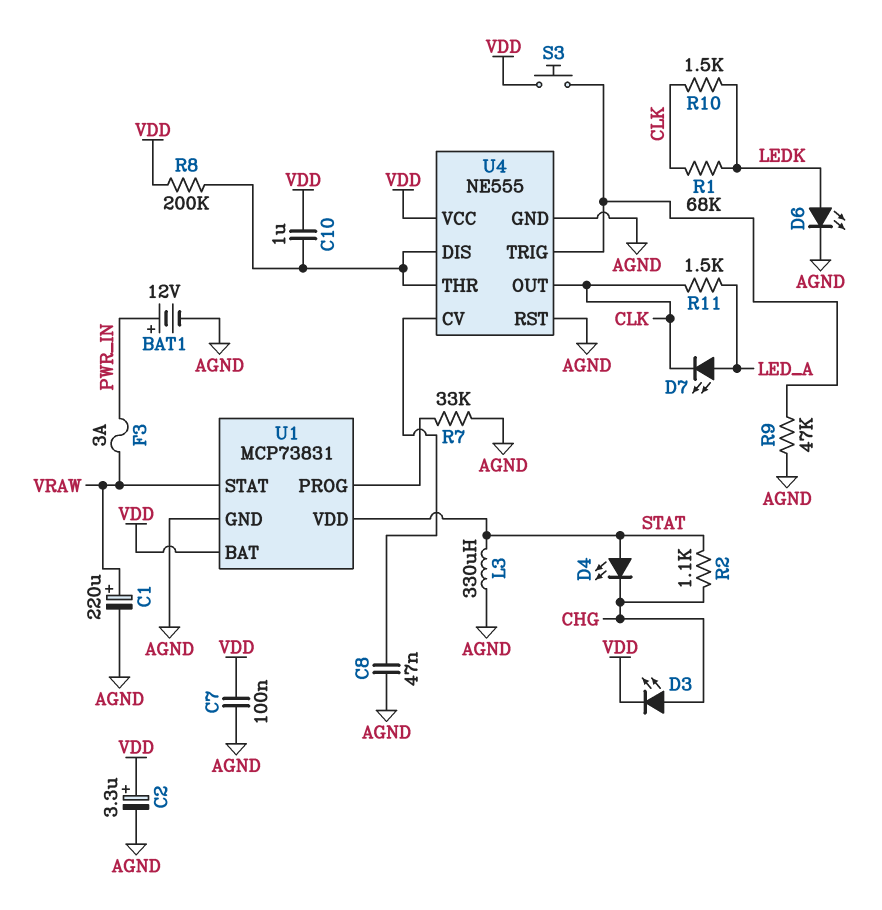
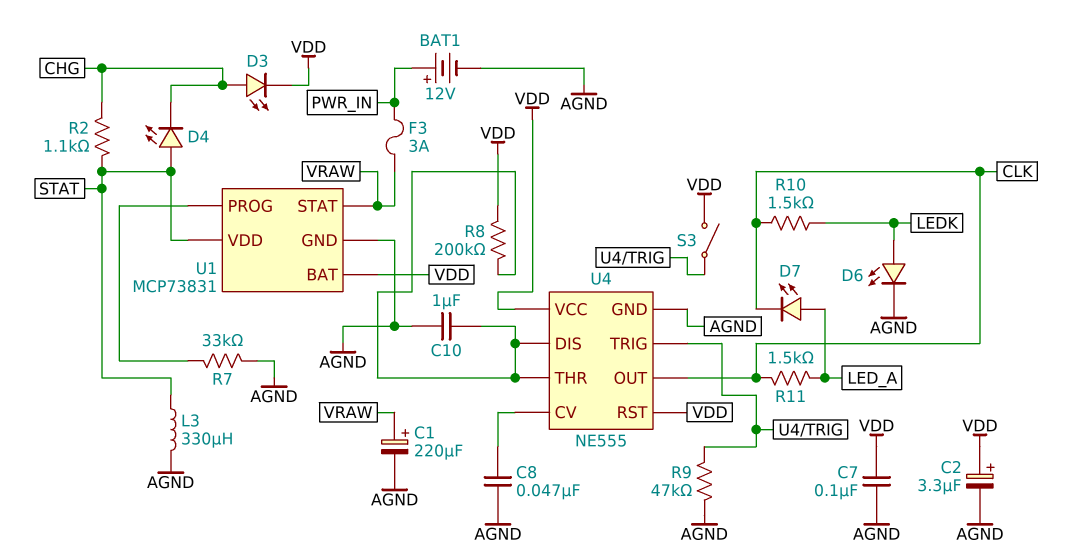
C10: 1uF (U4/DIS, VDD) -> 1uF (AGND, U4/DIS)
R1: 68k (CLK, LEDK) -> none
S3: button (U4/TRIG, VDD) -> switch (U4/TRIG, VDD)
U4 pin RST: AGND -> VDD

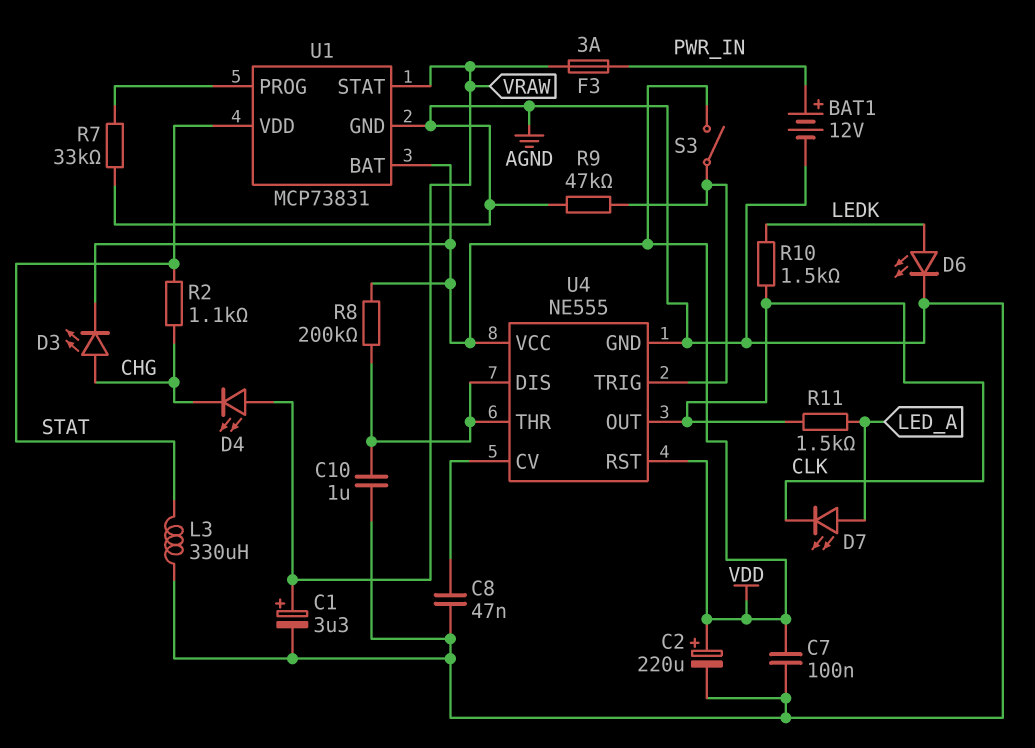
C1: 220uF (plus VRAW, minus AGND) -> 3.3uF (plus VRAW, minus AGND)
C2: 3.3uF (plus VDD, minus AGND) -> 220uF (plus VDD, minus AGND)
D4: LED (A STAT, K CHG) -> LED (A VRAW, K CHG)

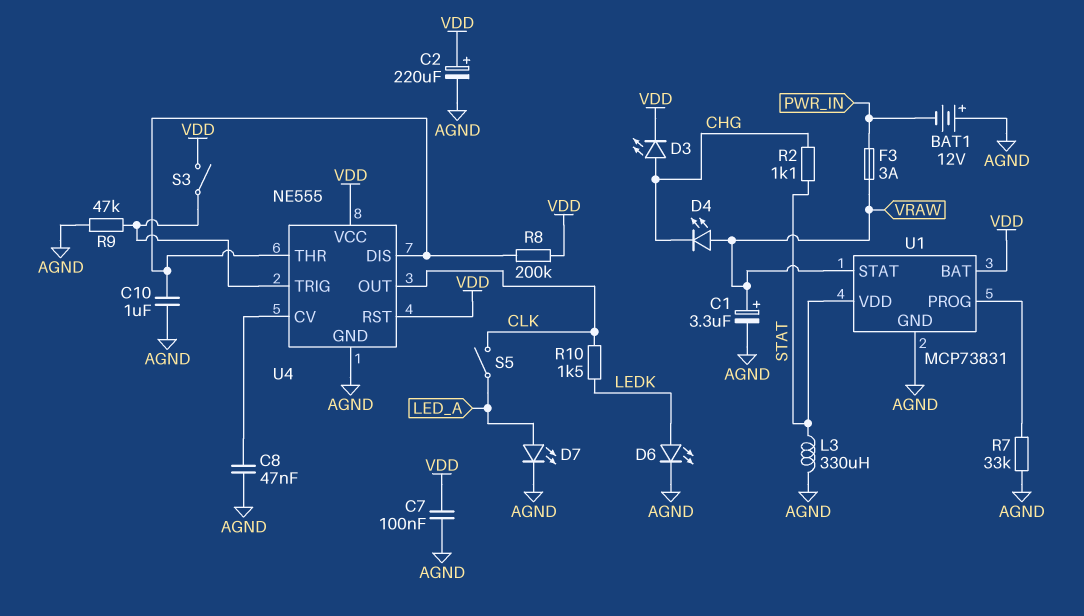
BAT1: 12V (plus PWR_IN, minus AGND) -> 12V (plus AGND, minus PWR_IN)
D7: LED (A LED_A, K CLK) -> LED (A LED_A, K AGND)
R11: 1.5k (CLK, LED_A) -> none
S5: none -> switch (CLK, LED_A)

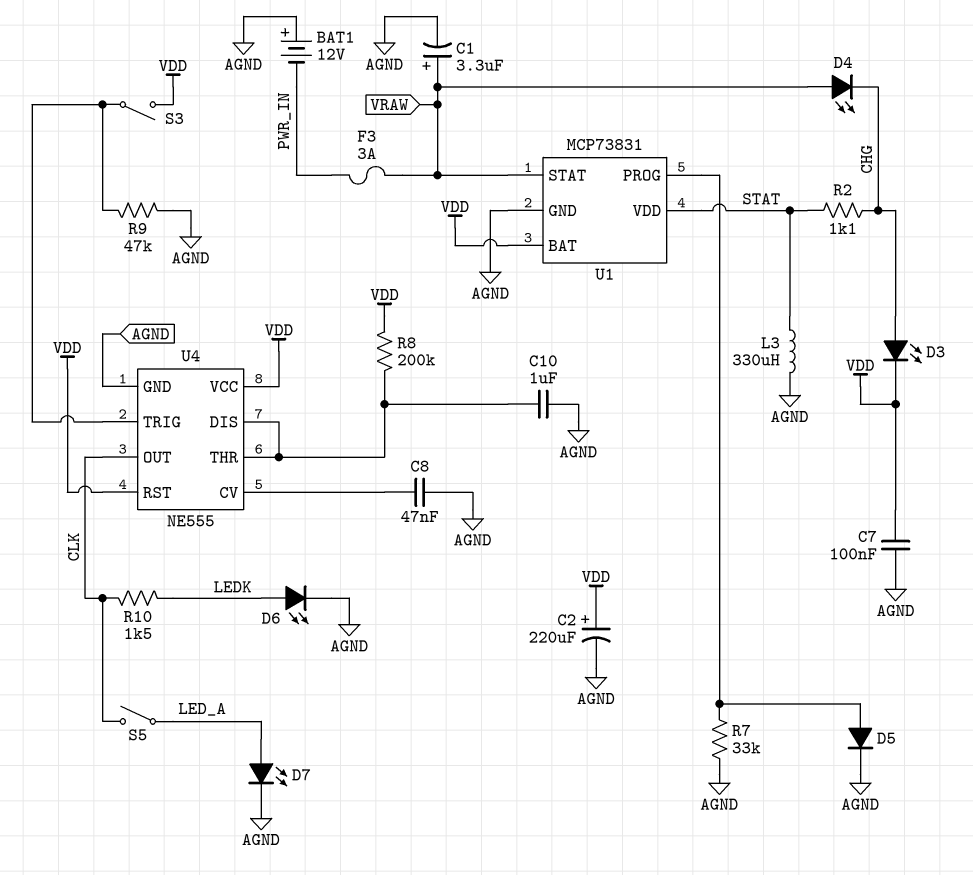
D5: none -> diode (A U1/PROG, K AGND)

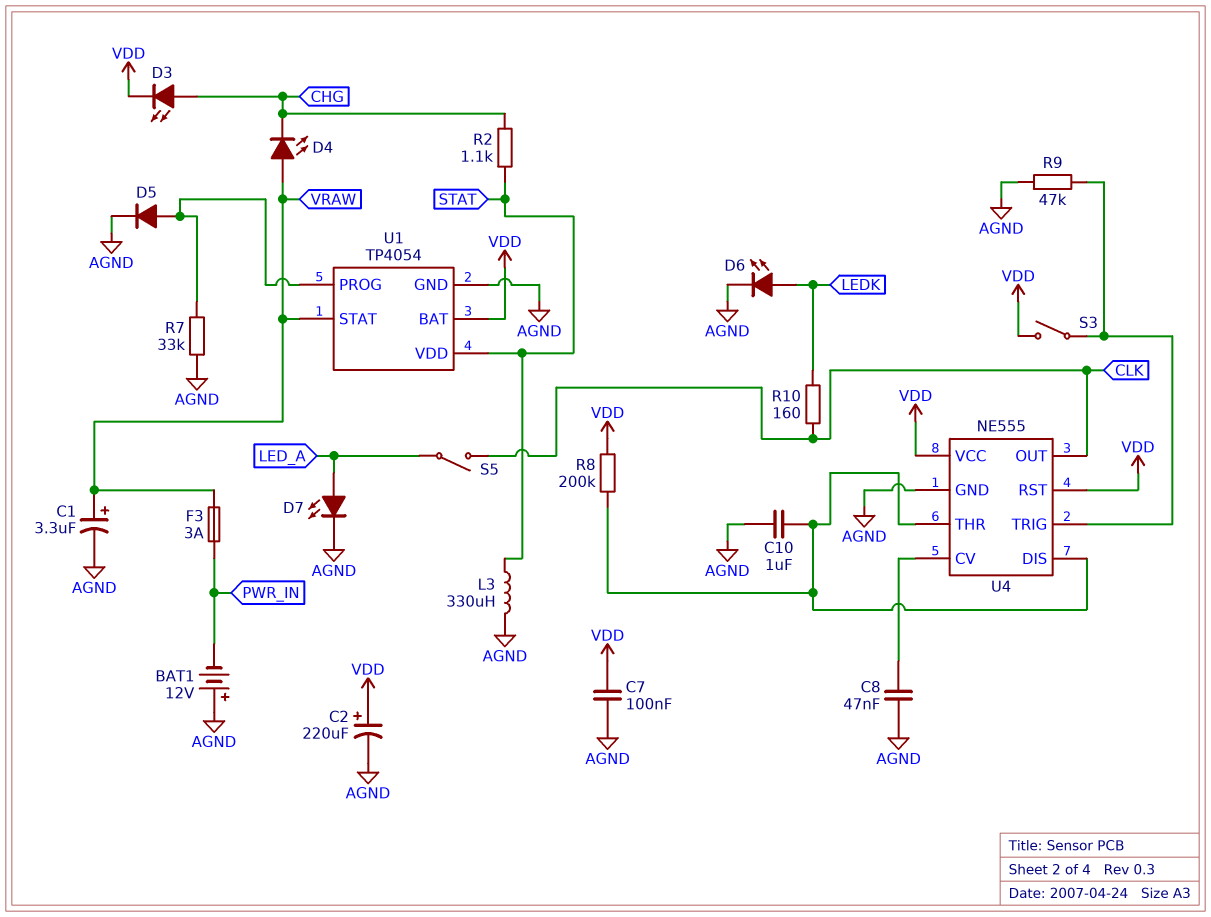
R10: 1.5k (CLK, LEDK) -> 160 (CLK, LEDK)
U1: MCP73831 -> TP4054

